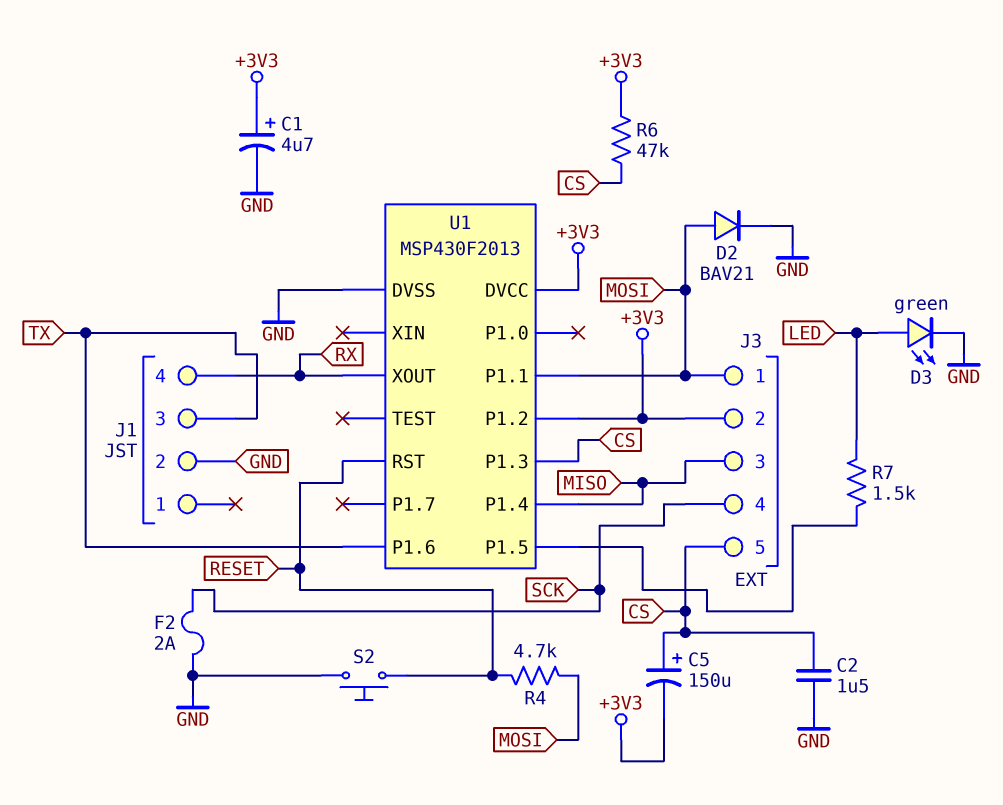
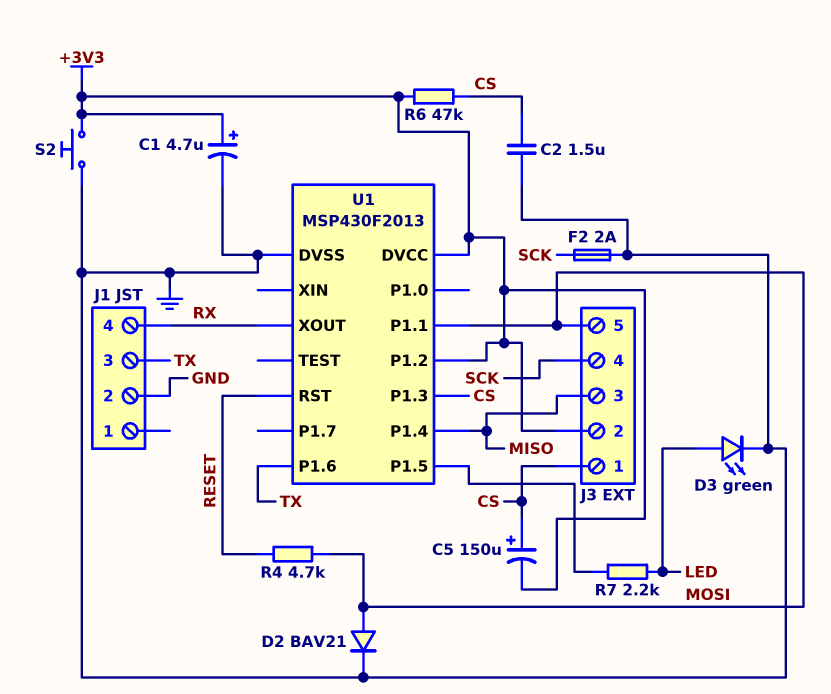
J3 pin 1: MOSI -> CS
J3 pin 5: CS -> MOSI
R7: 1.5k (LED, U1/P1.5) -> 2.2k (LED, U1/P1.5)
S2: button (GND, RESET) -> button (+3V3, GND)

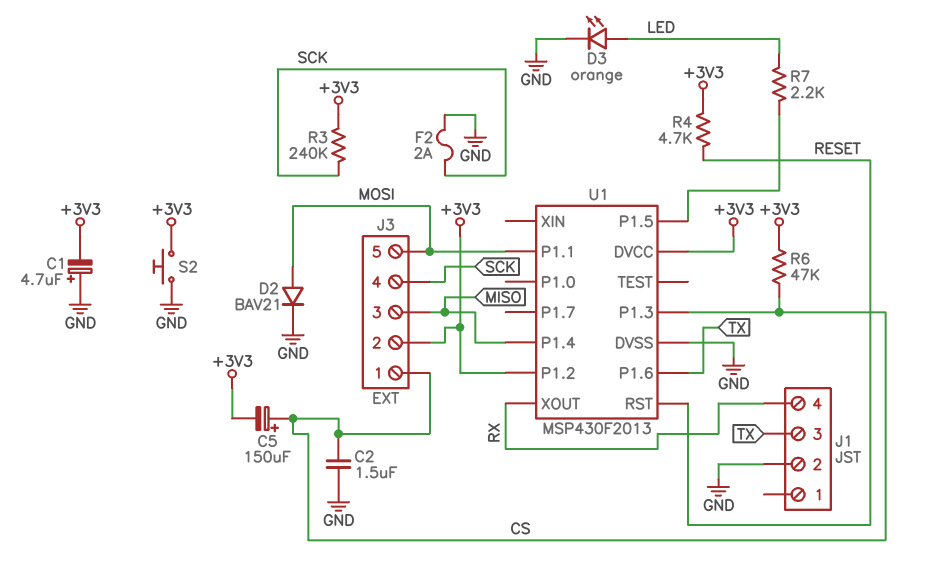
C1: 4.7uF (plus +3V3, minus GND) -> 4.7uF (plus GND, minus +3V3)
D3: LED green (A LED, K GND) -> LED orange (A LED, K GND)
R3: none -> 240k (+3V3, SCK)
R4: 4.7k (MOSI, RESET) -> 4.7k (+3V3, RESET)

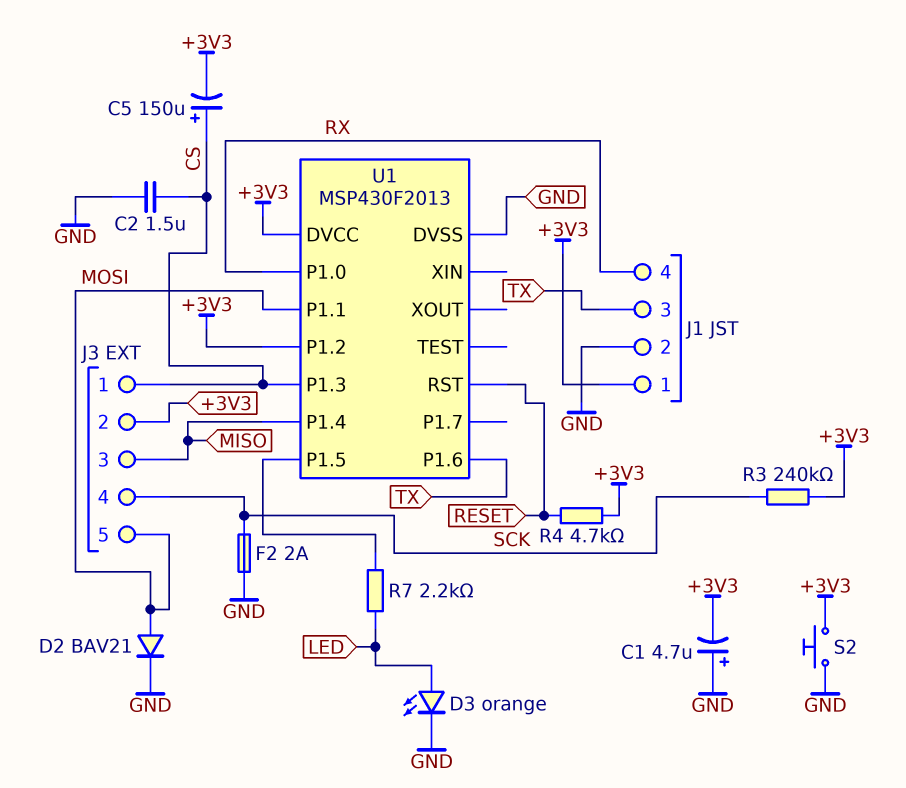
J1 pin 1: none -> +3V3
R6: 47k (+3V3, CS) -> none
U1 pin P1.0: none -> RX
U1 pin XOUT: RX -> none

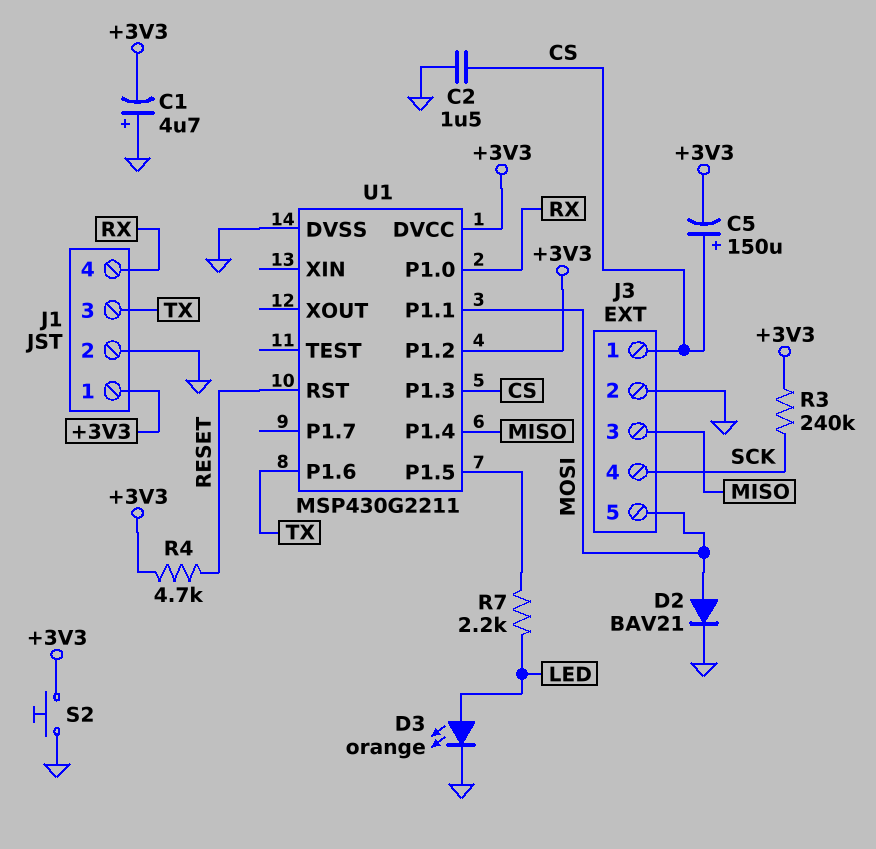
F2: 2A (GND, SCK) -> none
J3 pin 2: +3V3 -> GND
U1: MSP430F2013 -> MSP430G2211

